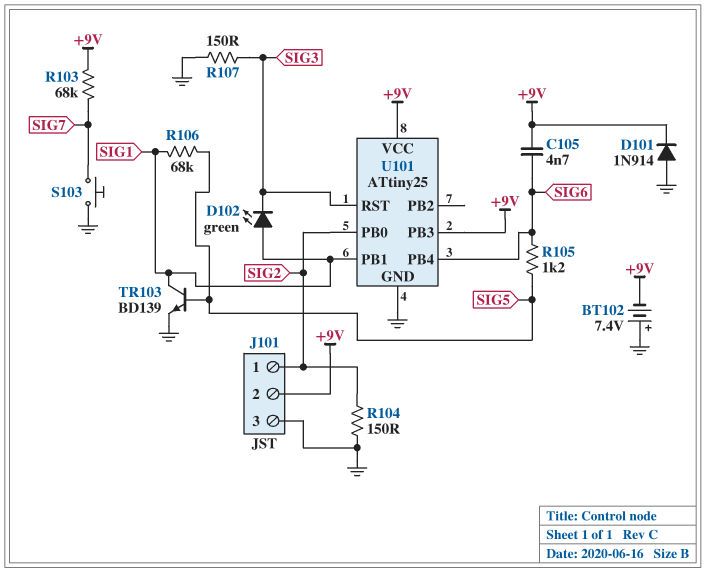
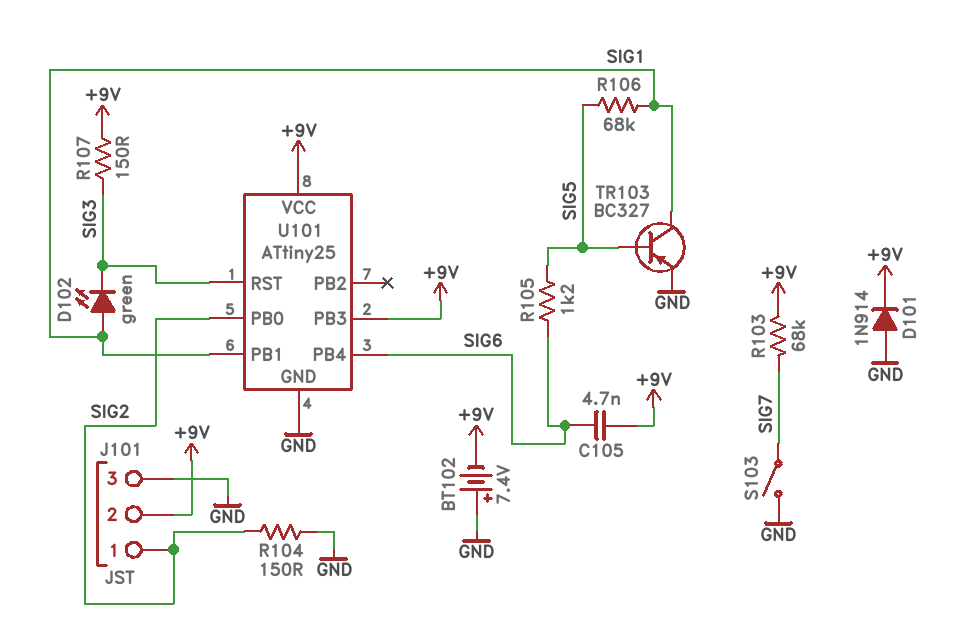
R107: 150 (GND, SIG3) -> 150 (+9V, SIG3)
S103: button (GND, SIG7) -> switch (GND, SIG7)
TR103: NPN BD139 (B SIG5, C SIG1, E GND) -> PNP BC327 (B SIG5, C SIG1, E GND)

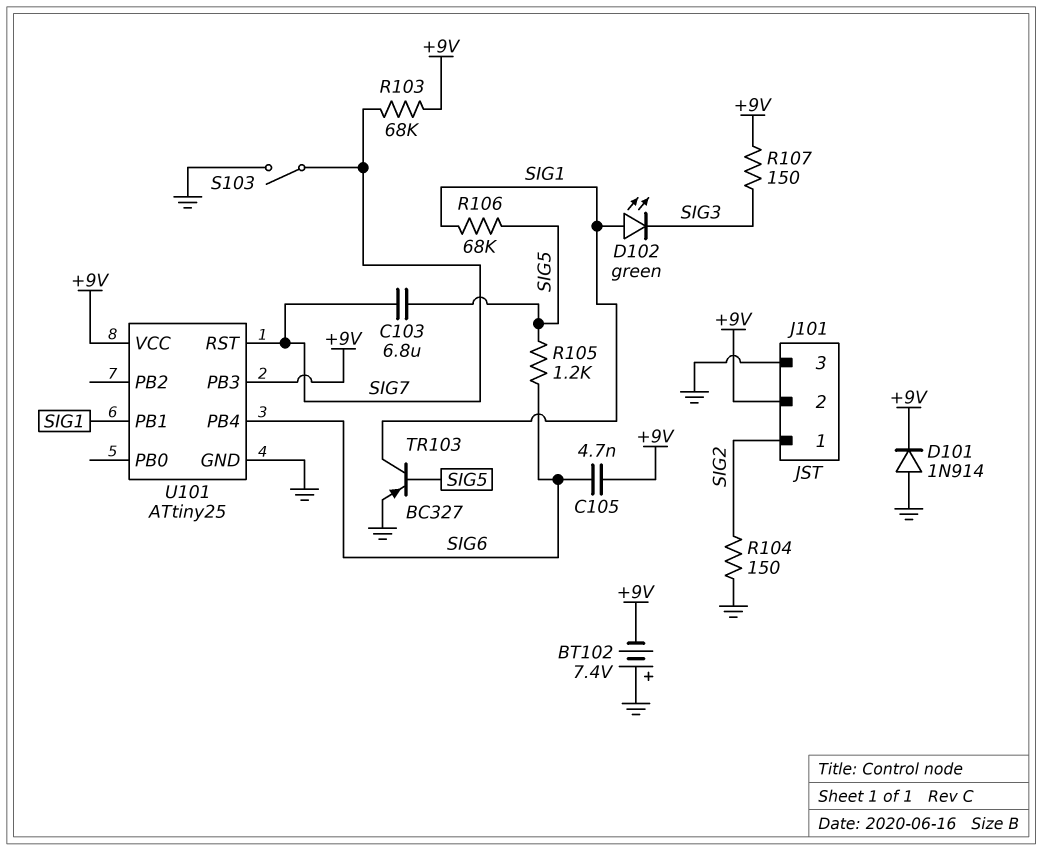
C103: none -> 6.8uF (SIG5, SIG7)
U101 pin PB0: SIG2 -> none
U101 pin RST: SIG3 -> SIG7

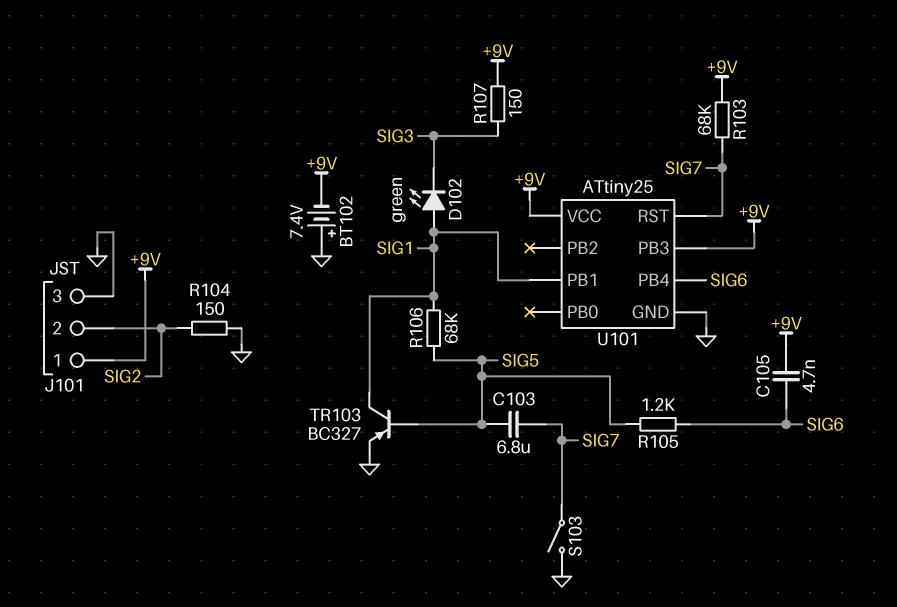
D101: diode 1N914 (A GND, K +9V) -> none
J101 pin 1: SIG2 -> +9V
J101 pin 2: +9V -> SIG2

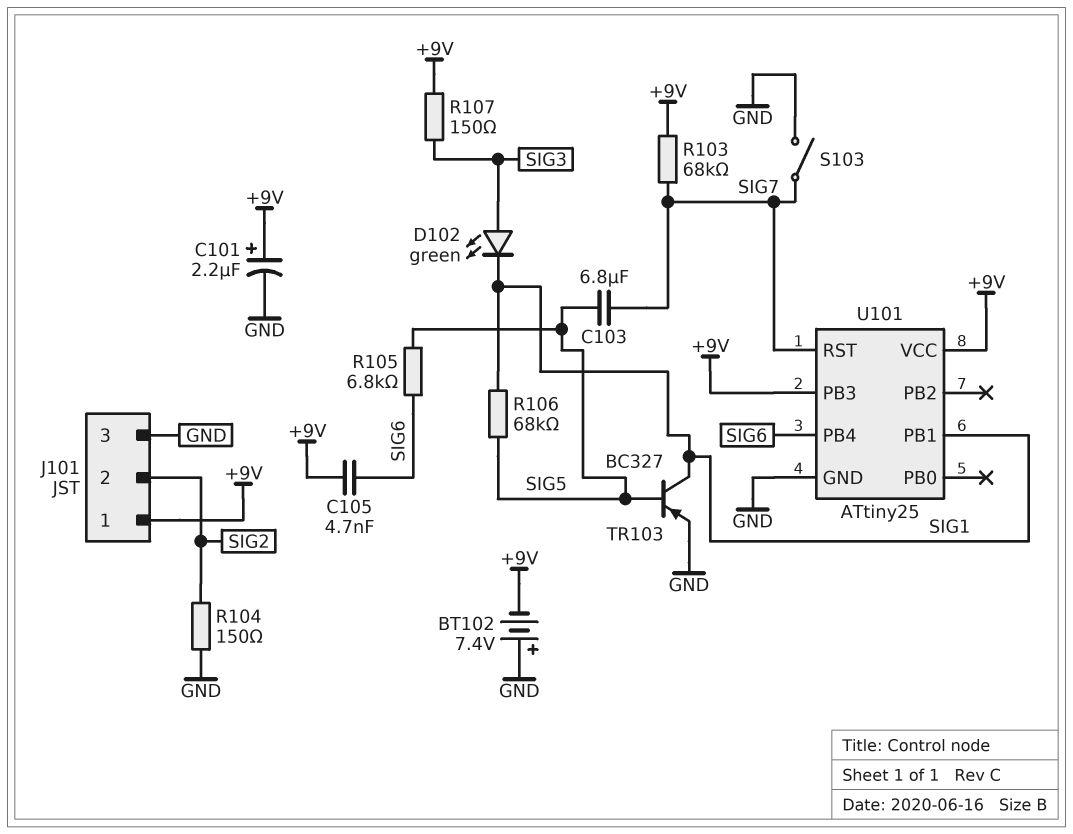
C101: none -> 2.2uF (plus +9V, minus GND)
D102: LED green (A SIG1, K SIG3) -> LED green (A SIG3, K SIG1)
R105: 1.2k (SIG5, SIG6) -> 6.8k (SIG5, SIG6)

